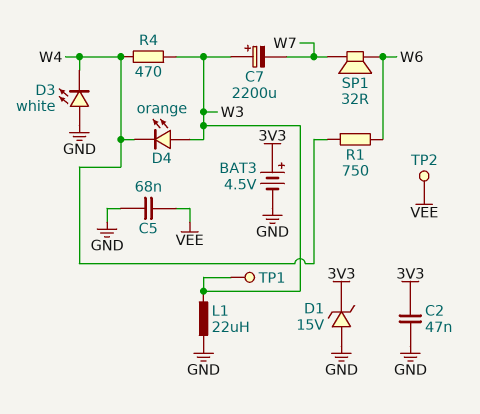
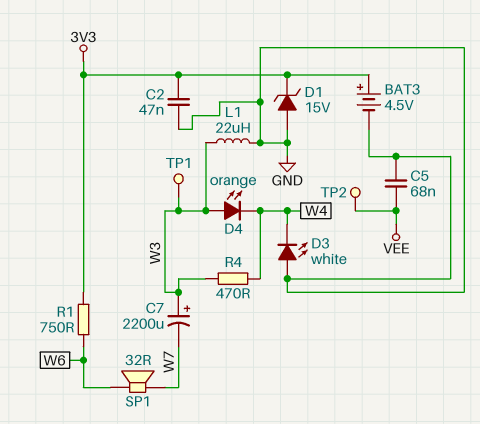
R1: 750 (W4, W6) -> 750 (3V3, W6)

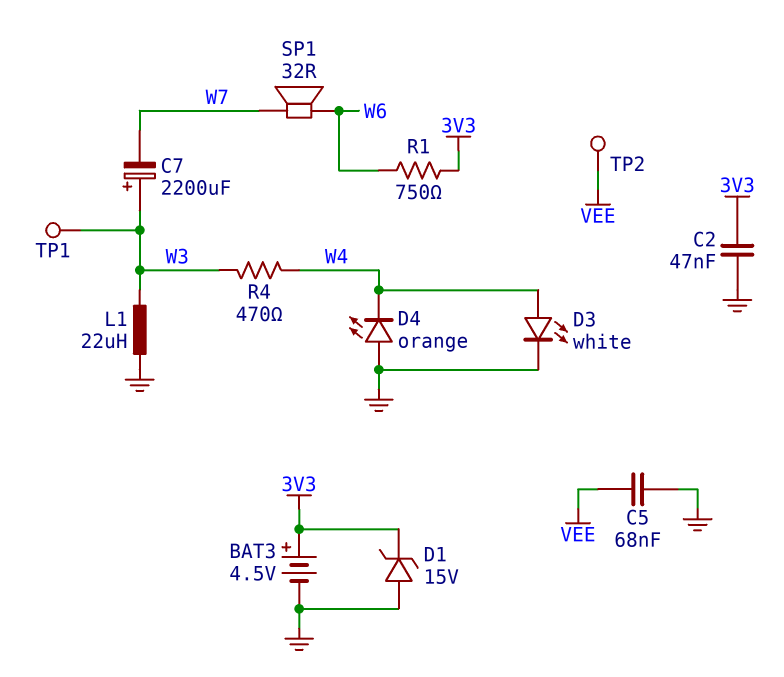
D3: LED white (A GND, K W4) -> LED white (A W4, K GND)
D4: LED orange (A W3, K W4) -> LED orange (A GND, K W4)

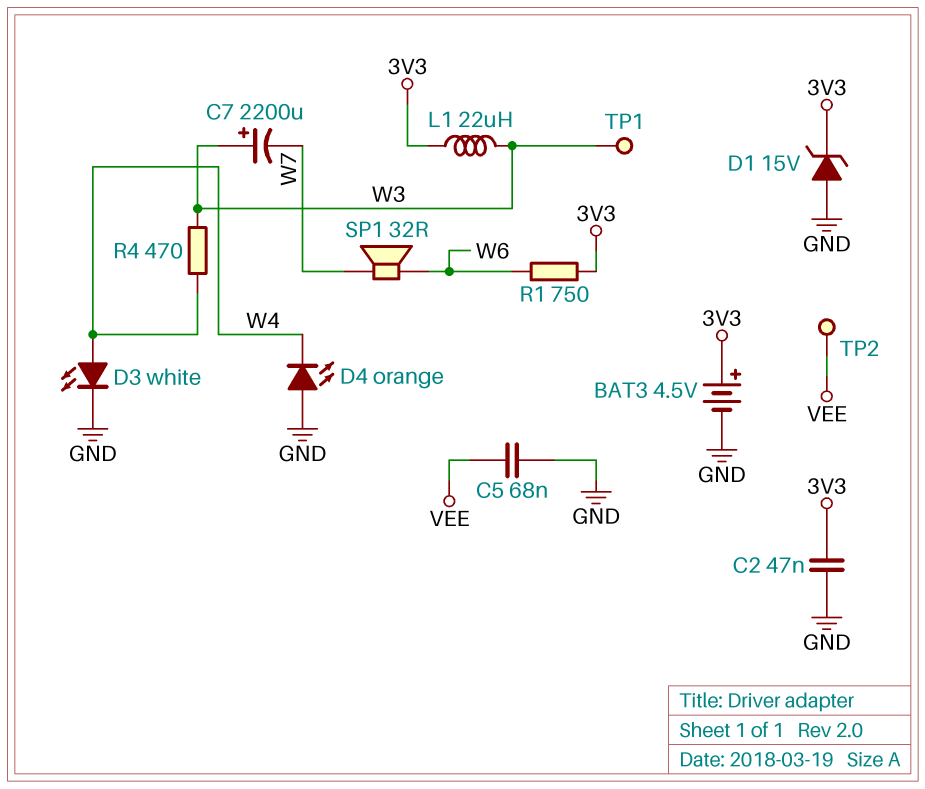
L1: 22uH (GND, W3) -> 22uH (3V3, W3)

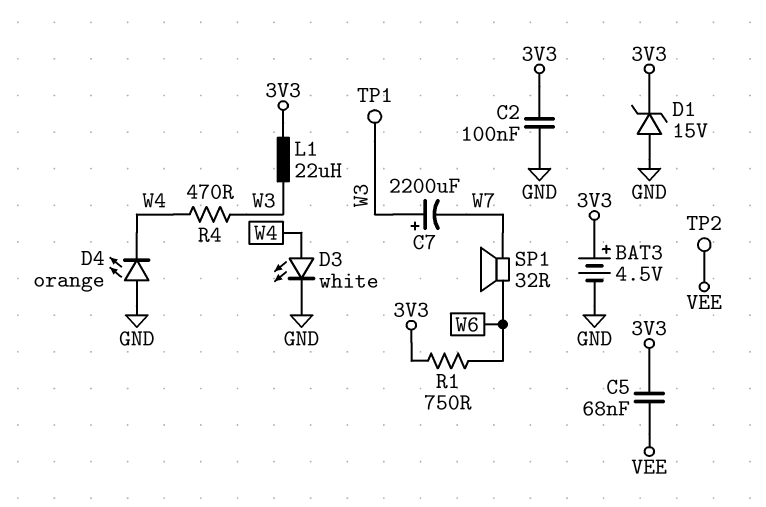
C2: 47nF (3V3, GND) -> 100nF (3V3, GND)
C5: 68nF (GND, VEE) -> 68nF (3V3, VEE)

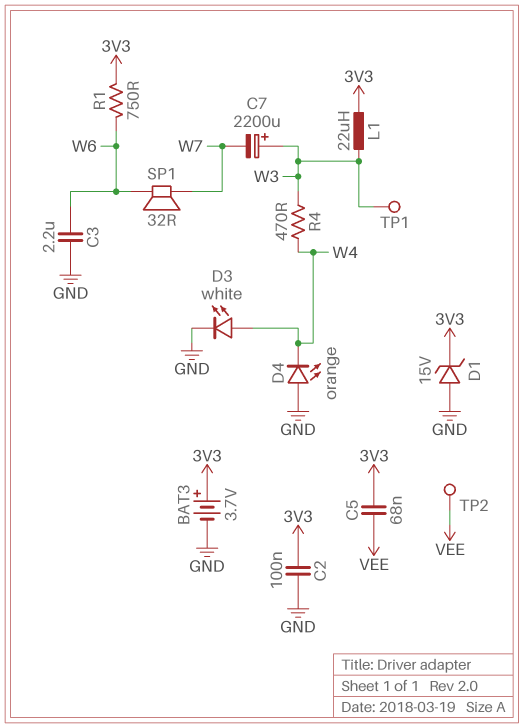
BAT3: 4.5V (plus 3V3, minus GND) -> 3.7V (plus 3V3, minus GND)
C3: none -> 2.2uF (GND, W6)

